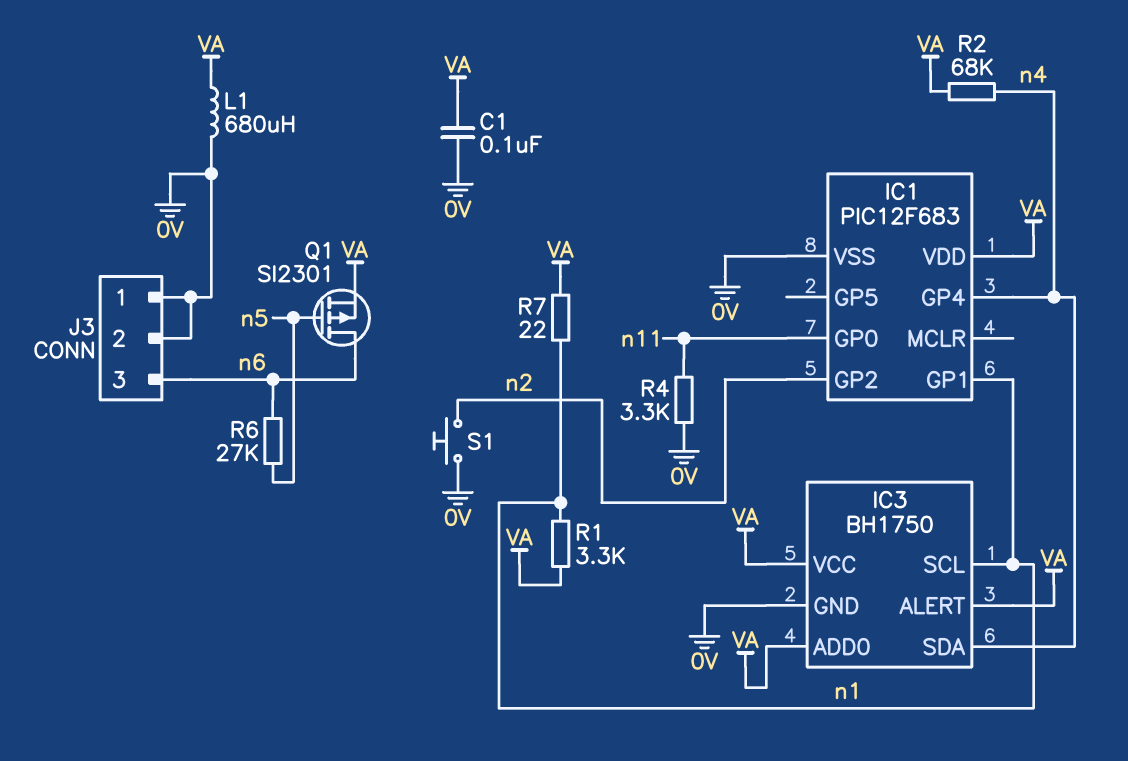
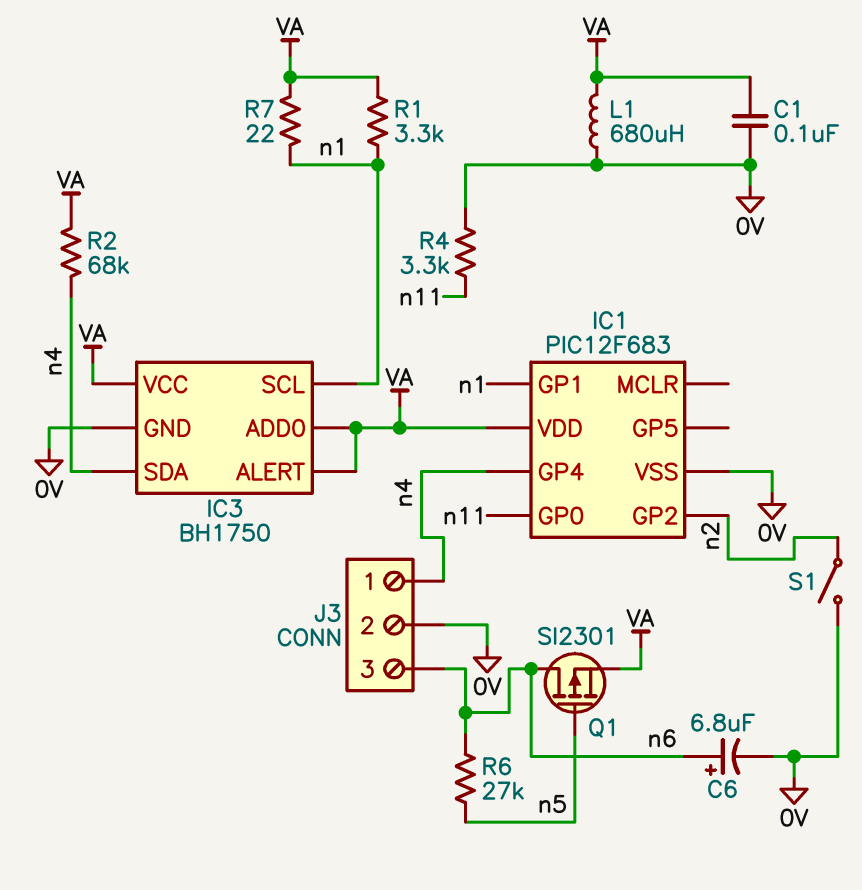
C6: none -> 6.8uF (plus n6, minus 0V)
J3 pin 1: 0V -> n4
S1: button (0V, n2) -> switch (0V, n2)

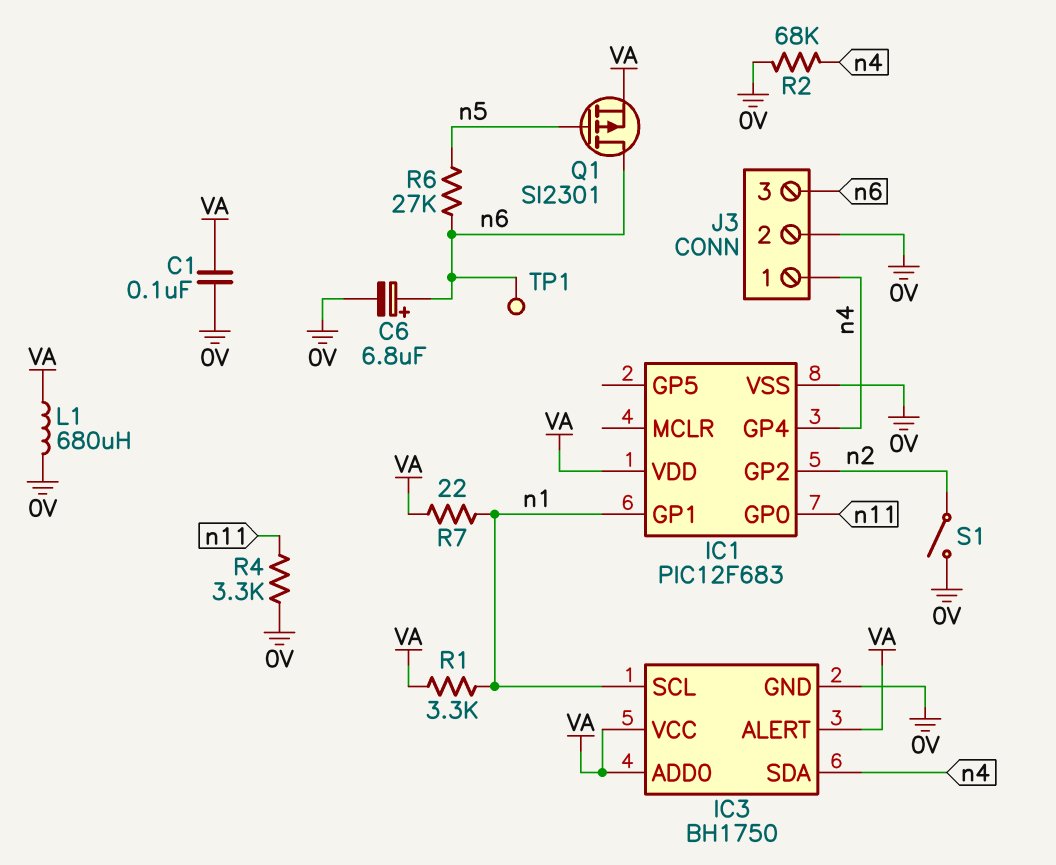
R2: 68k (VA, n4) -> 68k (0V, n4)
TP1: none -> test point (n6)

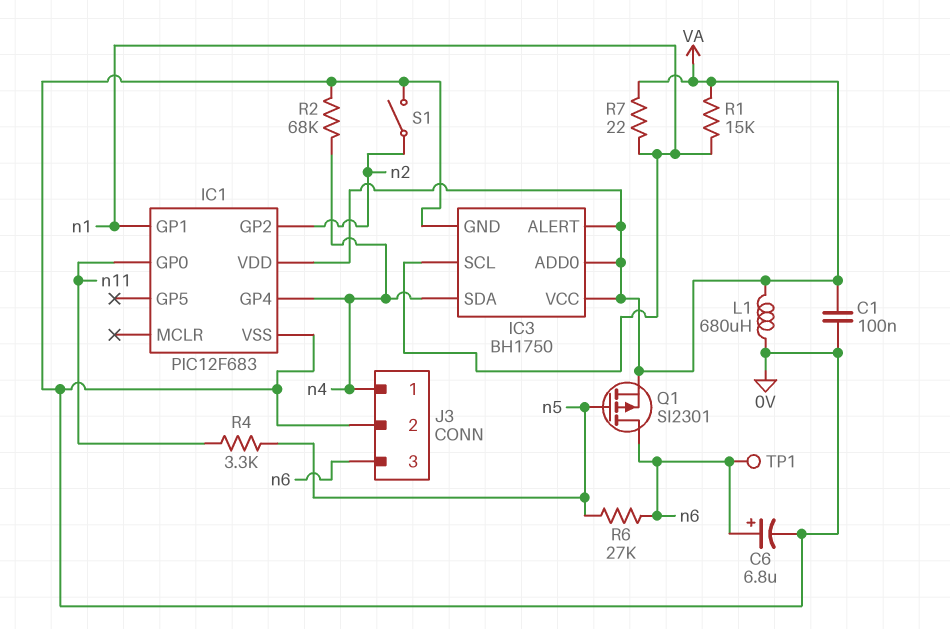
R1: 3.3k (VA, n1) -> 15k (VA, n1)
R4: 3.3k (0V, n11) -> 3.3k (n5, n11)

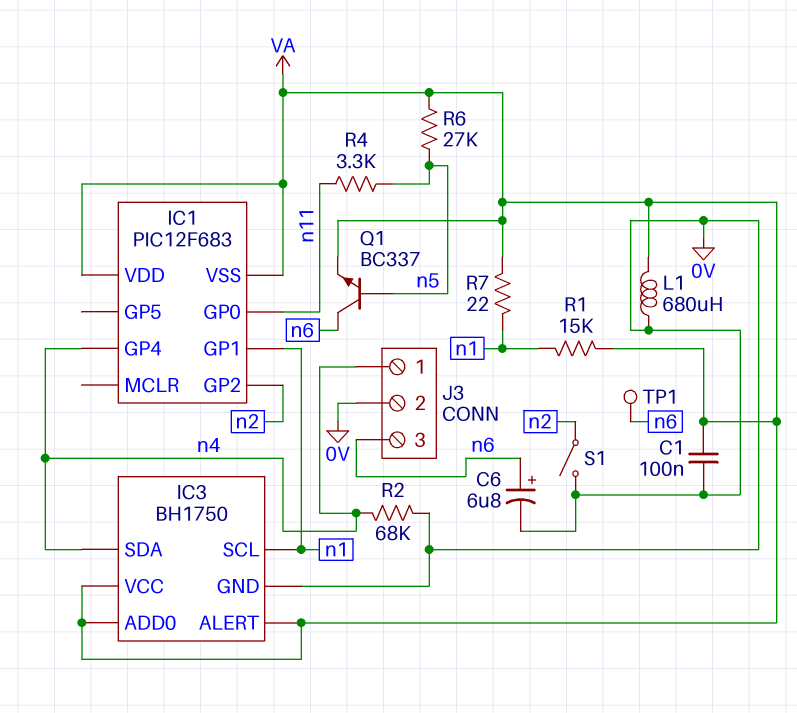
IC1 pin VSS: 0V -> VA
Q1: PMOS SI2301 (G n5, D n6, S VA) -> NPN BC337 (B n5, C n6, E VA)
R6: 27k (n5, n6) -> 27k (VA, n5)

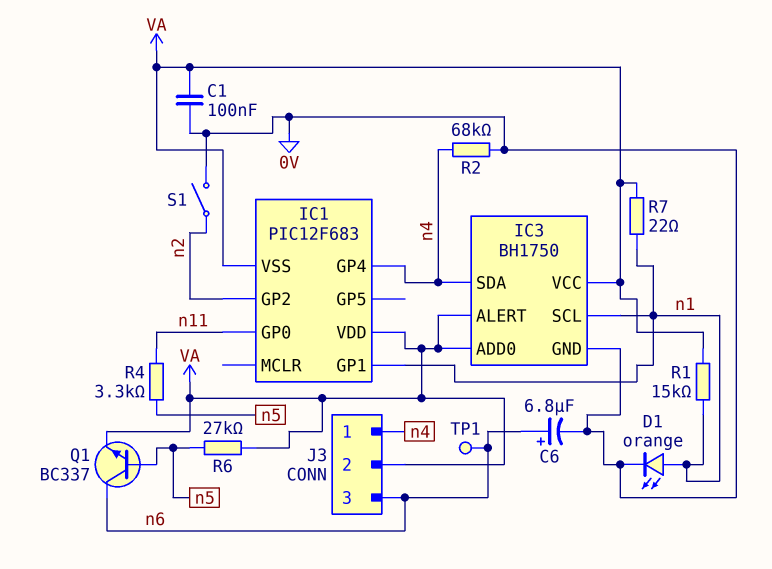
D1: none -> LED orange (A n1, K 0V)
J3 pin 2: 0V -> VA
L1: 680uH (0V, VA) -> none

